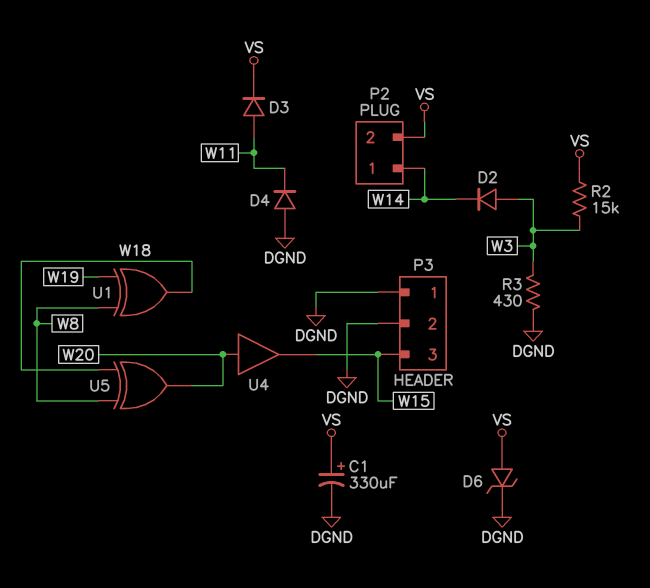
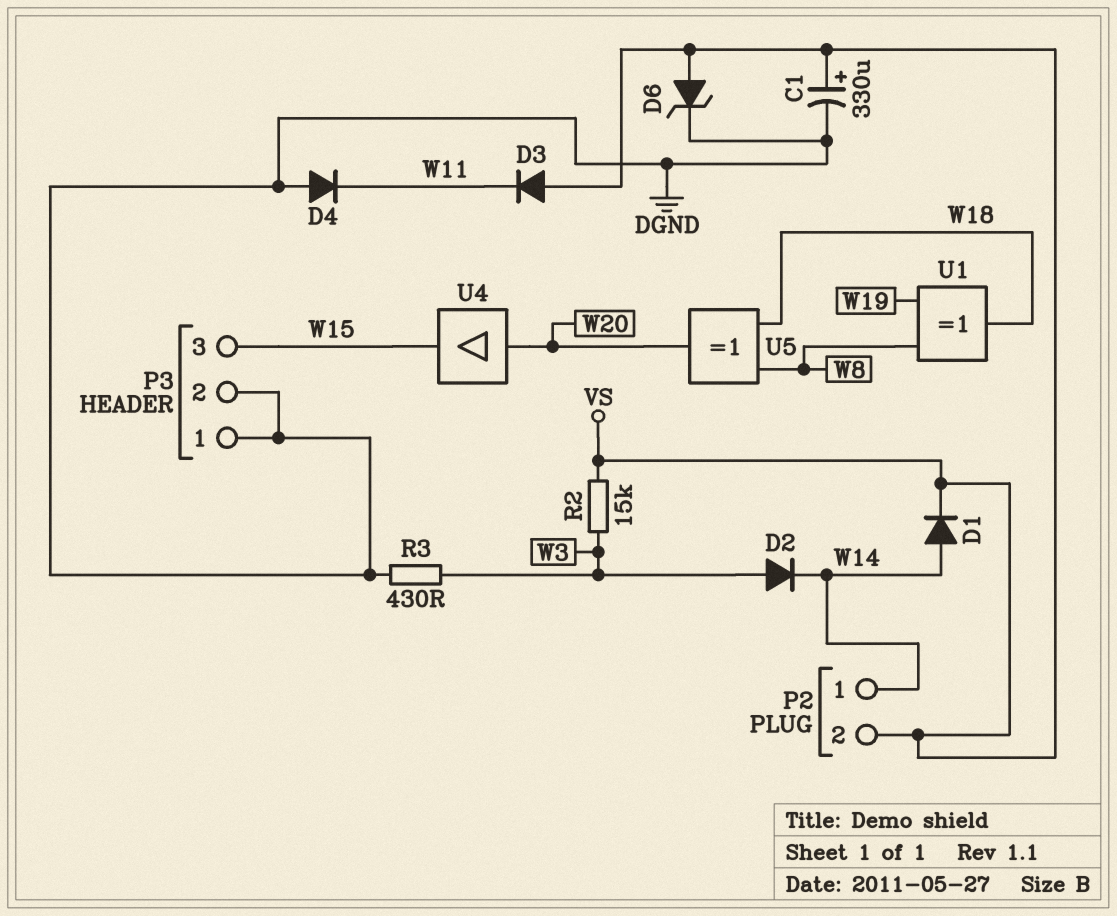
D1: none -> diode (A W14, K VS)
D3: diode (A W11, K VS) -> diode (A VS, K W11)

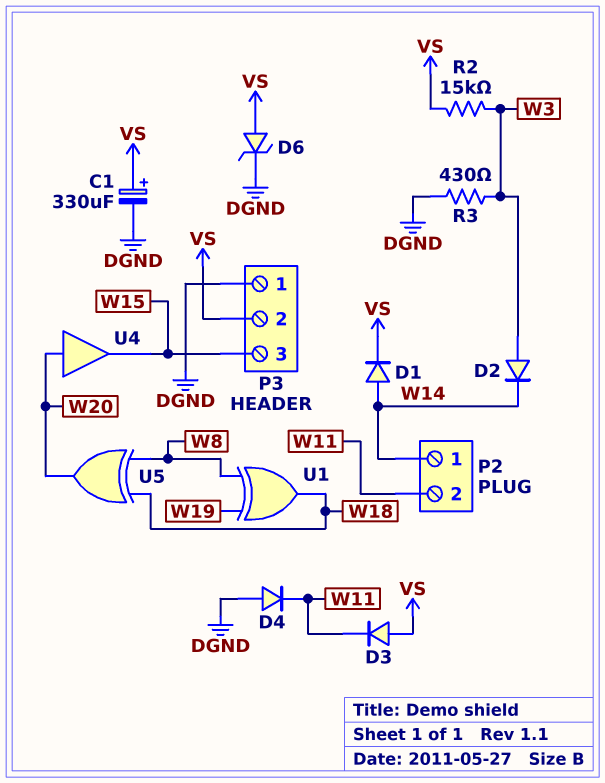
P2 pin 2: VS -> W11
P3 pin 2: DGND -> VS

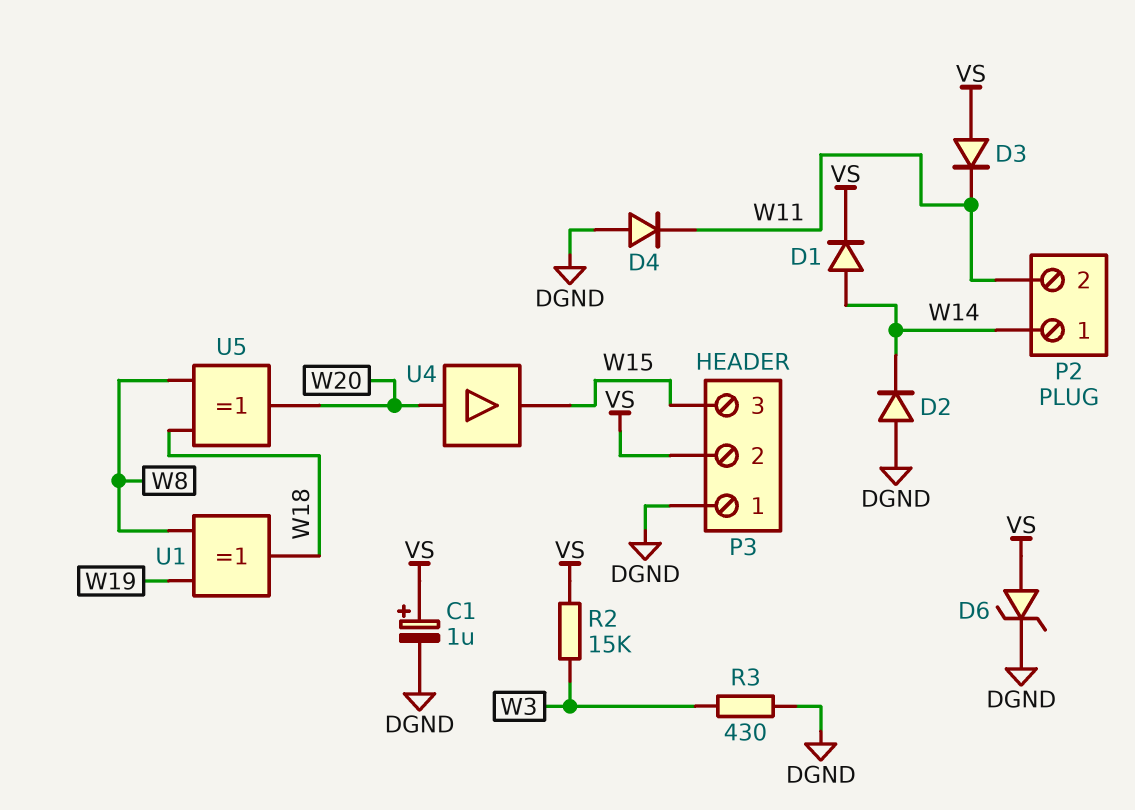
C1: 330uF (plus VS, minus DGND) -> 1uF (plus VS, minus DGND)
D2: diode (A W3, K W14) -> diode (A DGND, K W14)

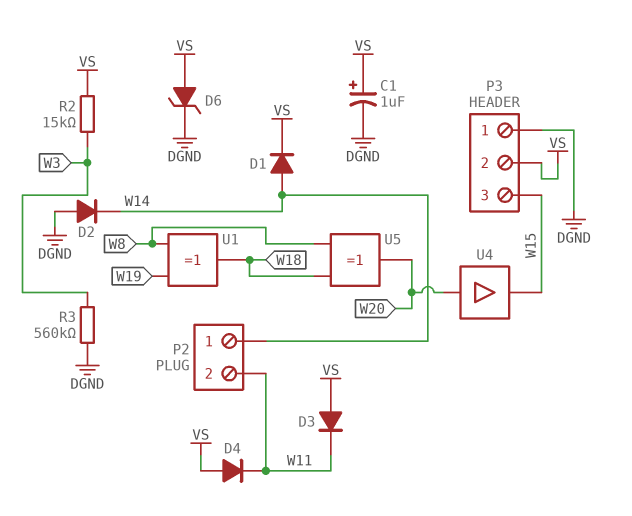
D4: diode (A DGND, K W11) -> diode (A VS, K W11)
R3: 430 (DGND, W3) -> 560k (DGND, W3)

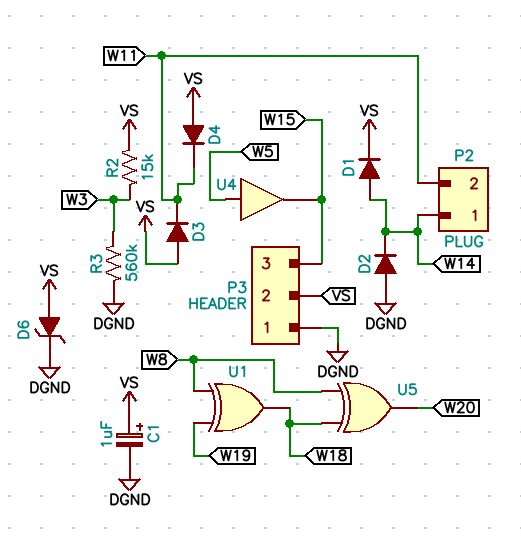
U4: buffer (in W20, out W15) -> buffer (in W5, out W15)

